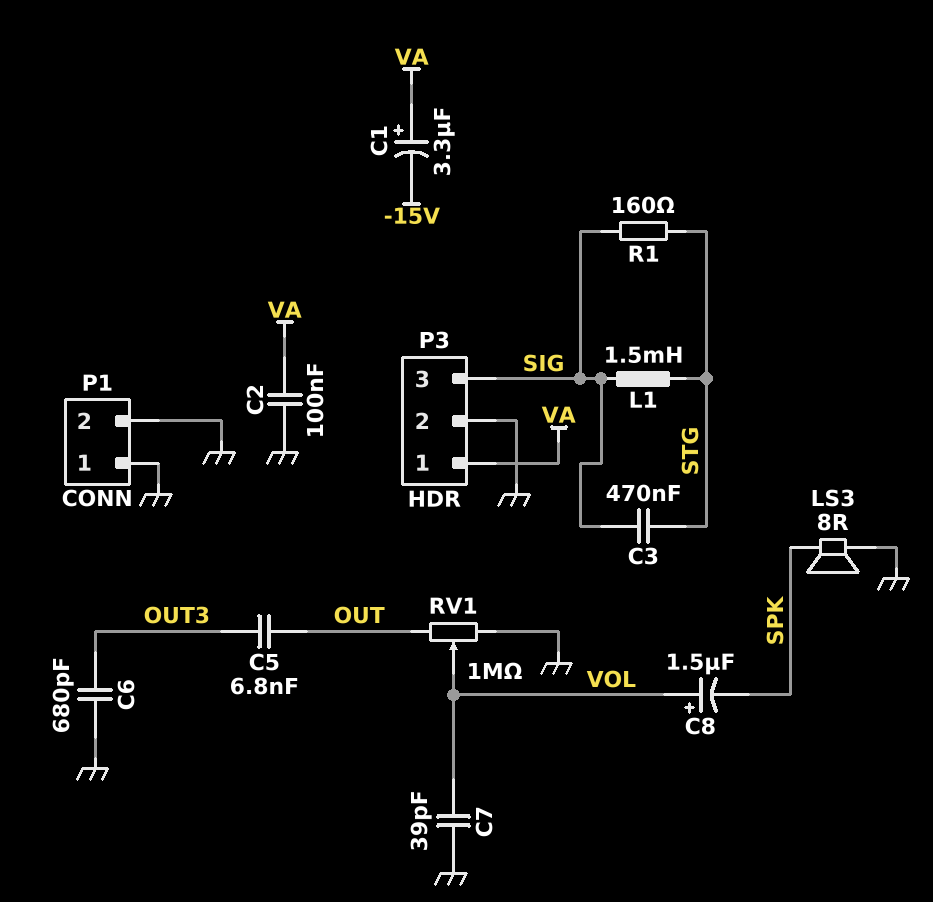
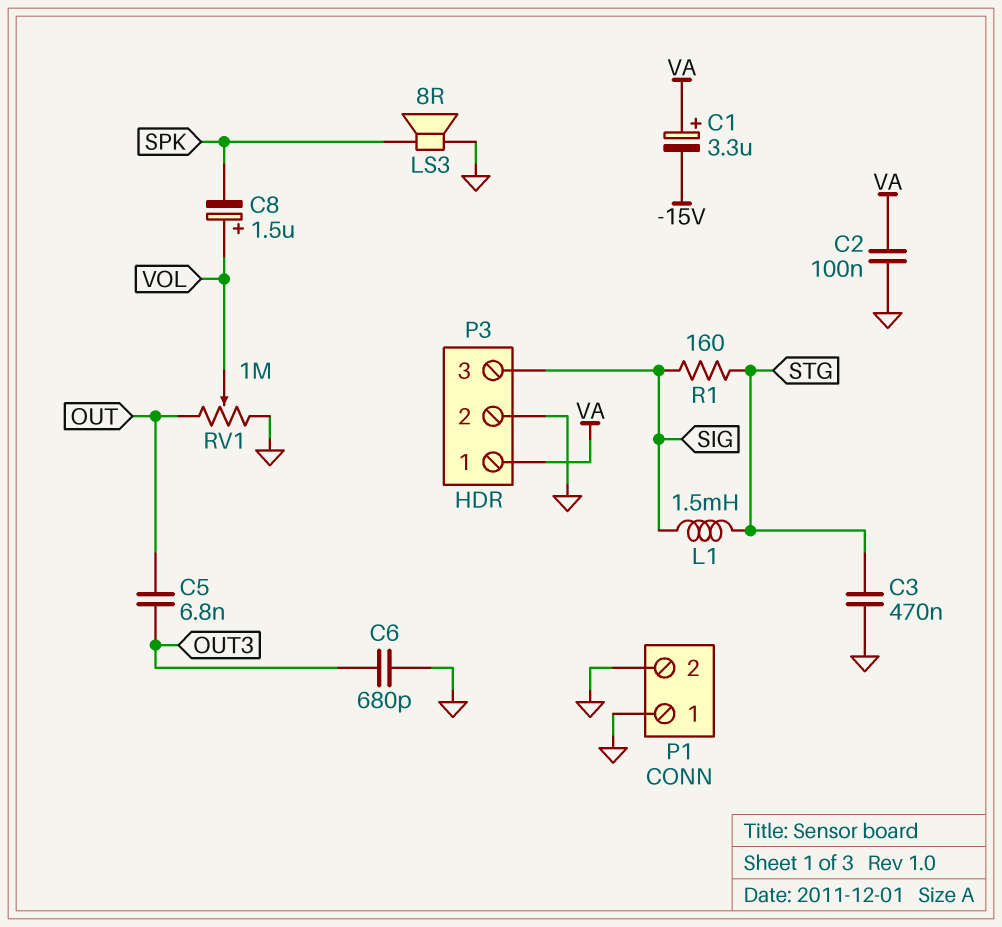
C3: 470nF (SIG, STG) -> 470nF (GND, STG)
C7: 39pF (GND, VOL) -> none

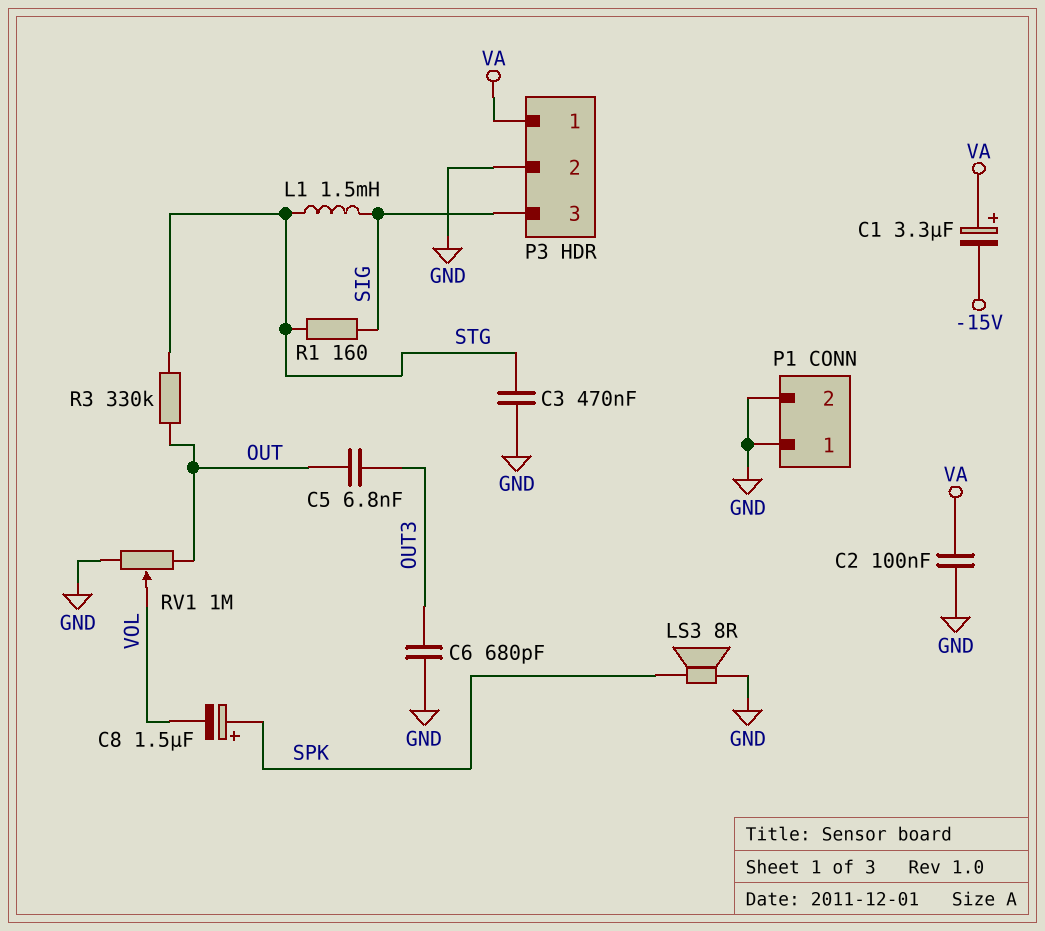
C8: 1.5uF (plus VOL, minus SPK) -> 1.5uF (plus SPK, minus VOL)
R3: none -> 330k (OUT, STG)

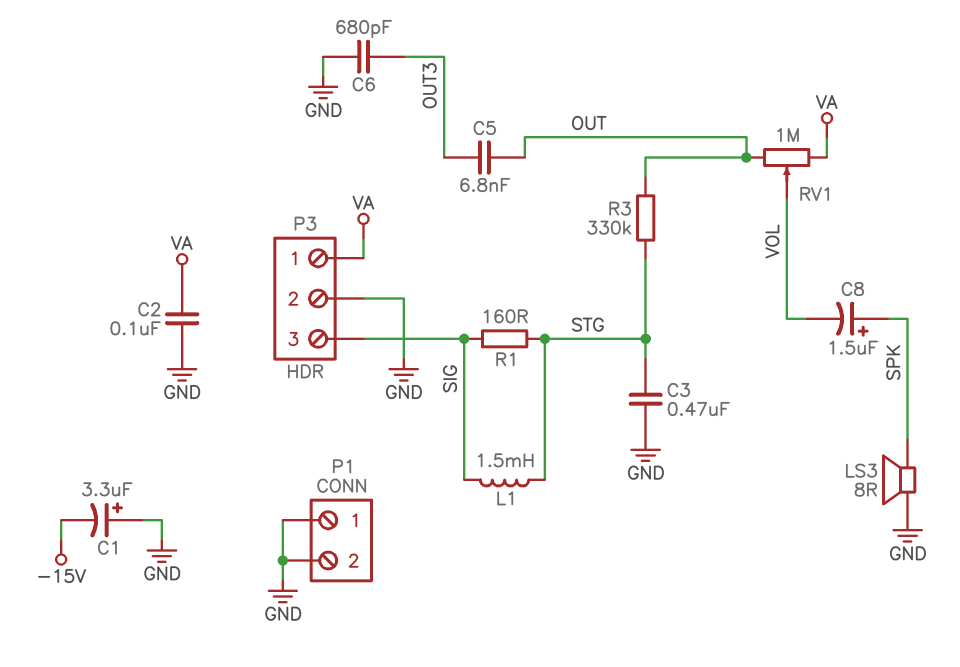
C1: 3.3uF (plus VA, minus -15V) -> 3.3uF (plus GND, minus -15V)
RV1: 1M (GND, OUT, wiper VOL) -> 1M (OUT, VA, wiper VOL)

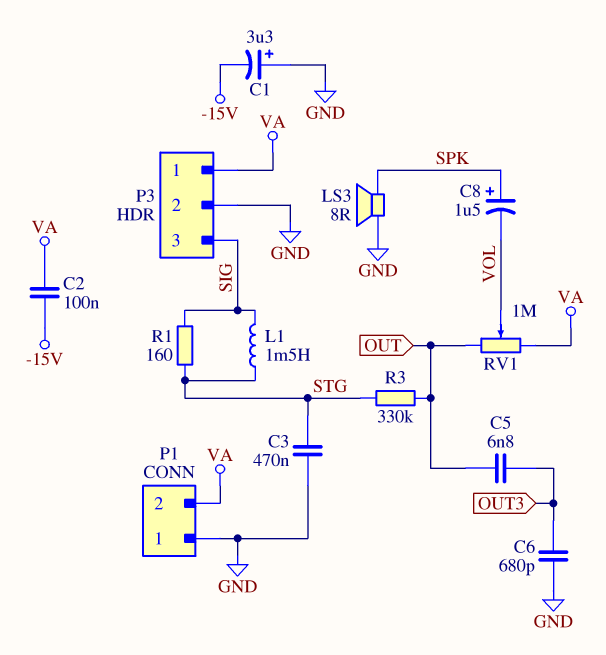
C2: 100nF (GND, VA) -> 100nF (-15V, VA)
P1 pin 2: GND -> VA

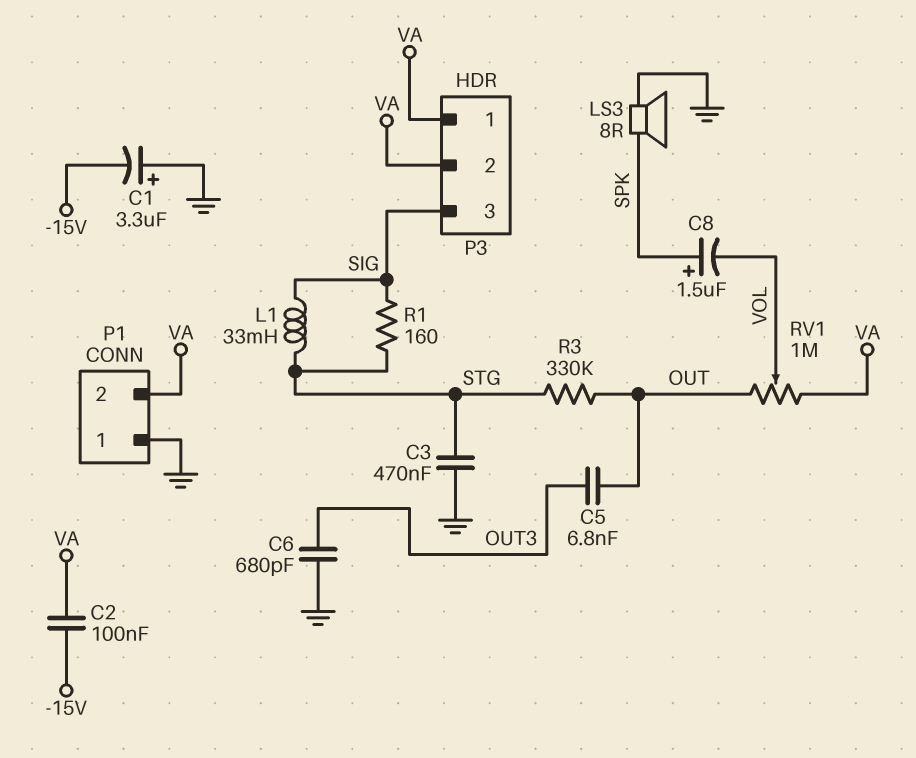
L1: 1.5mH (SIG, STG) -> 33mH (SIG, STG)
P3 pin 2: GND -> VA

